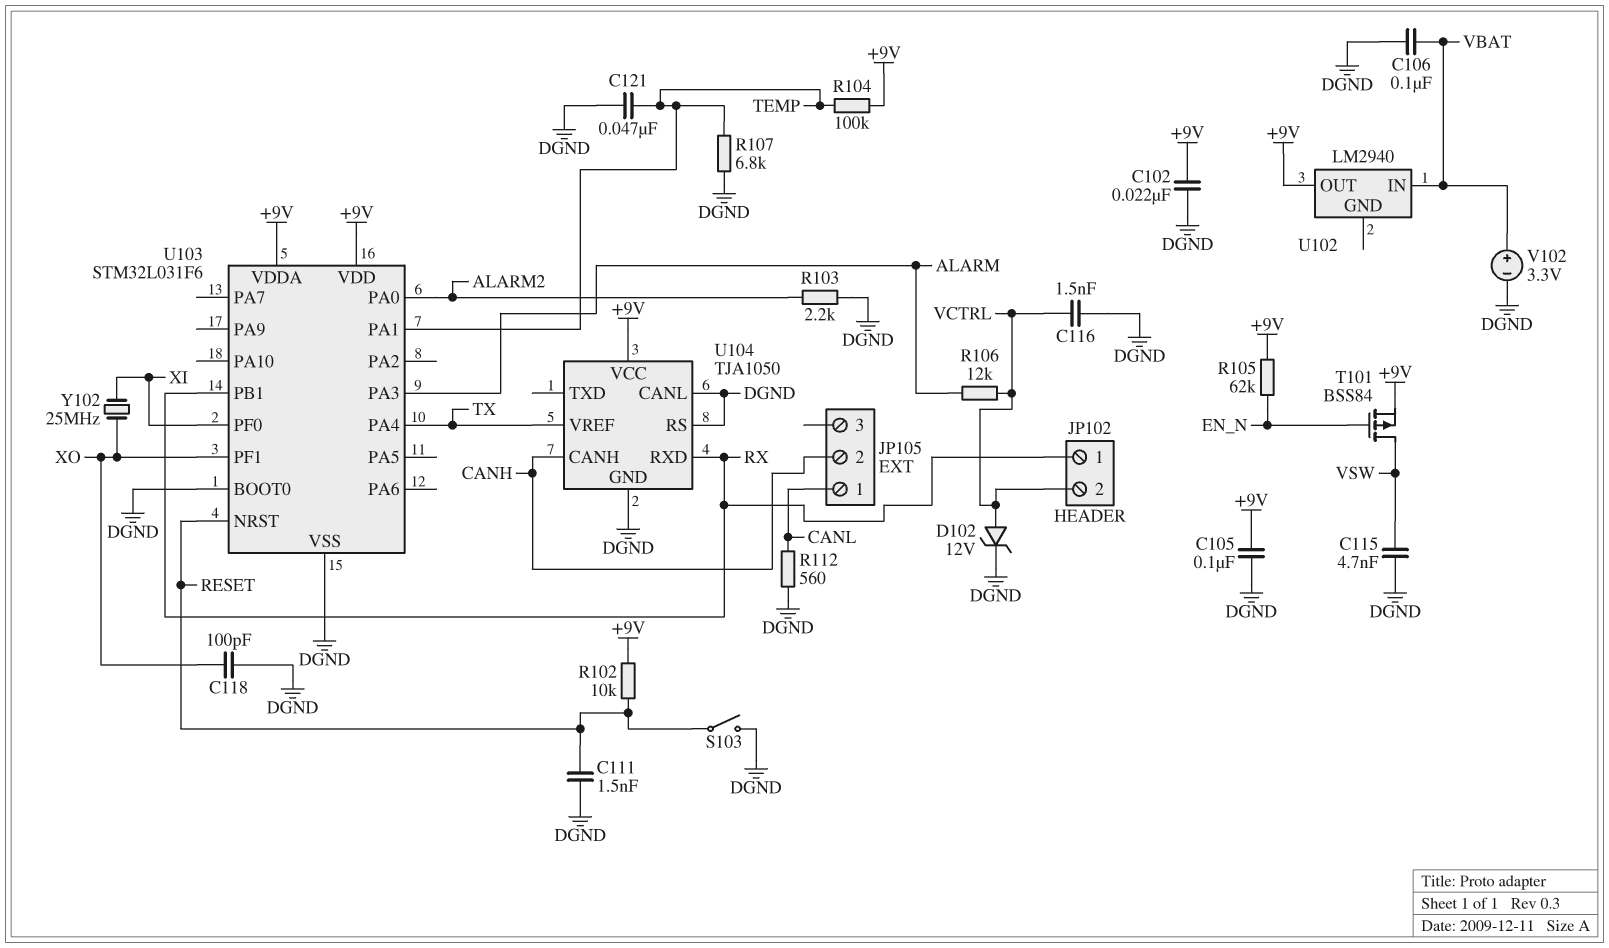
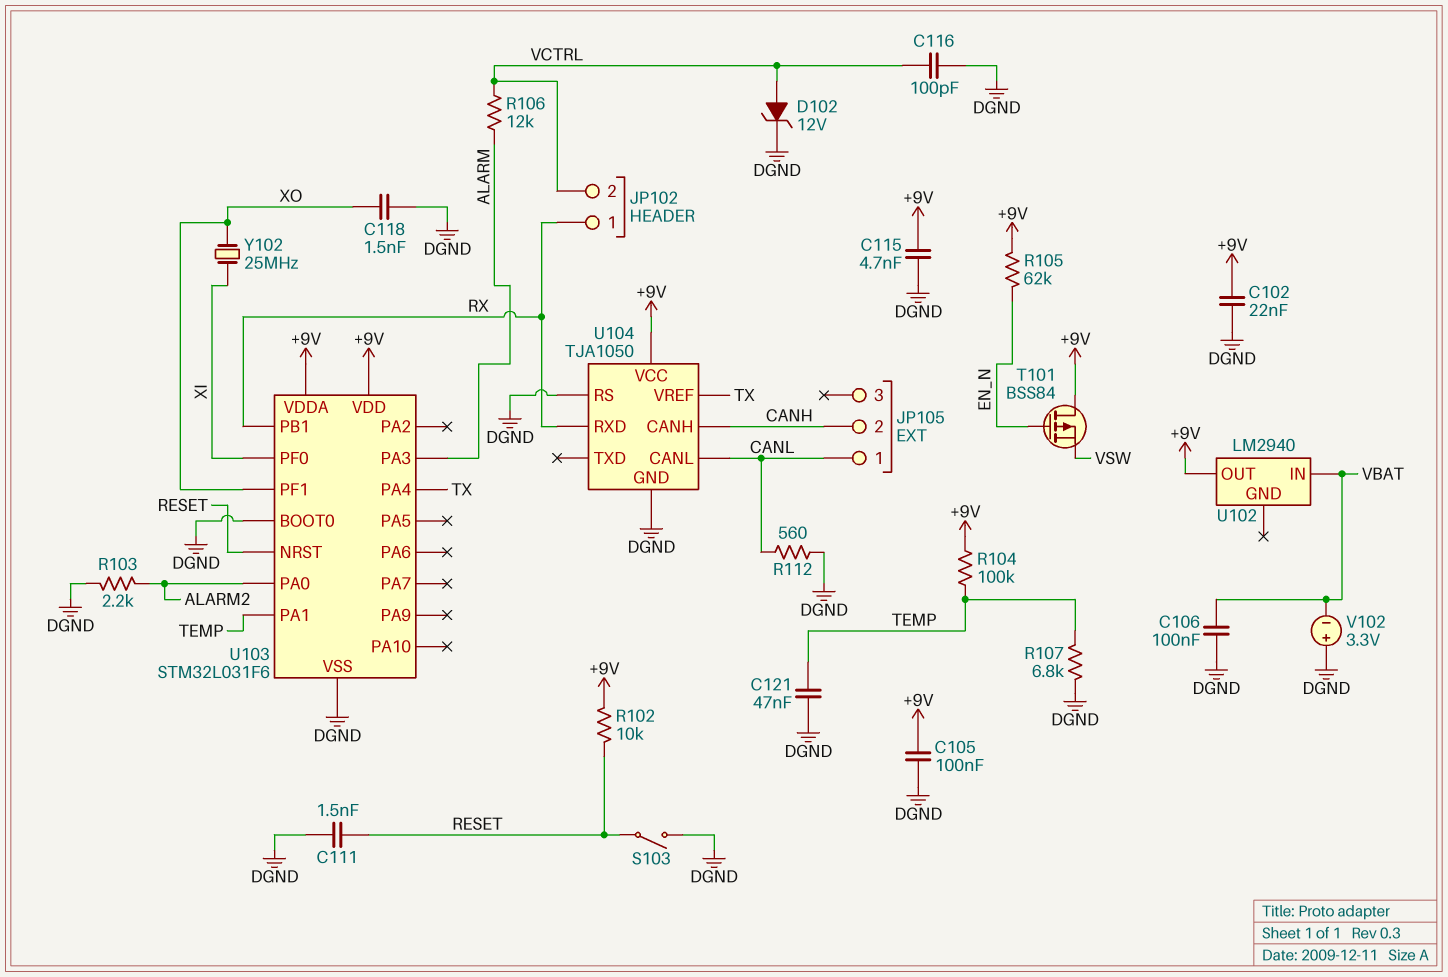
C115: 4.7nF (DGND, VSW) -> 4.7nF (+9V, DGND)
C116: 1.5nF (DGND, VCTRL) -> 100pF (DGND, VCTRL)
C118: 100pF (DGND, XO) -> 1.5nF (DGND, XO)
T101: PMOS BSS84 (G EN_N, D VSW, S +9V) -> PMOS BSS84 (G EN_N, D +9V, S VSW)
U104 pin CANL: DGND -> CANL
V102: 3.3V (plus VBAT, minus DGND) -> 3.3V (plus DGND, minus VBAT)

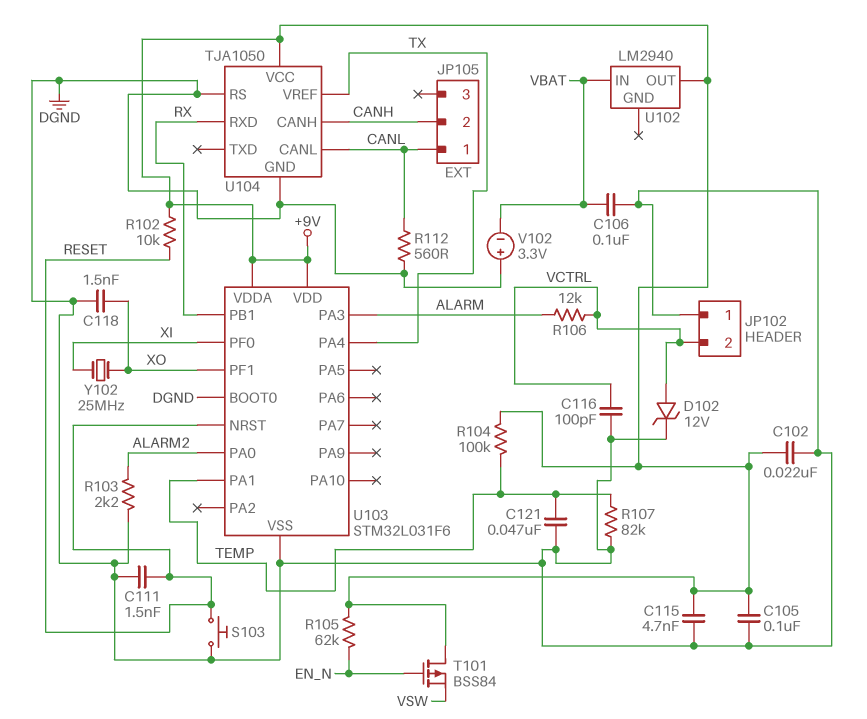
JP102 pin 1: RX -> DGND
R107: 6.8k (DGND, TEMP) -> 82k (DGND, TEMP)
S103: switch (DGND, RESET) -> button (DGND, RESET)

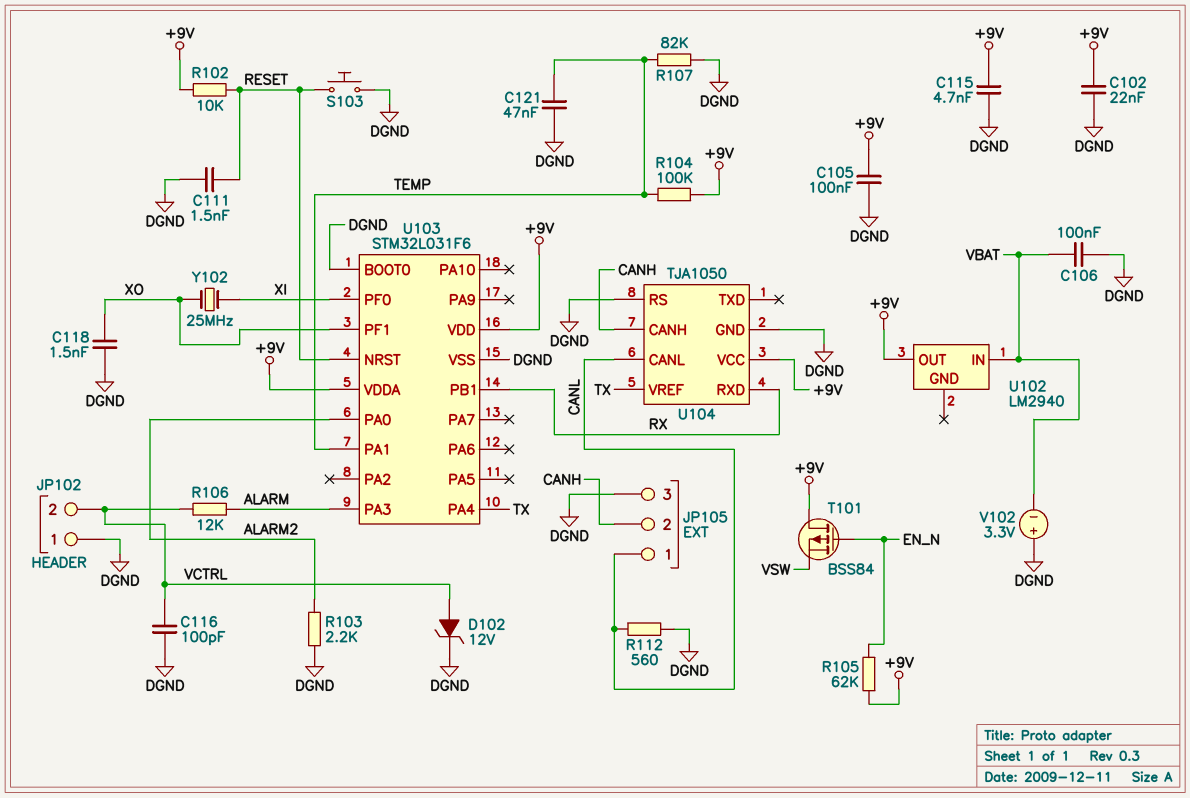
JP105 pin 3: none -> DGND

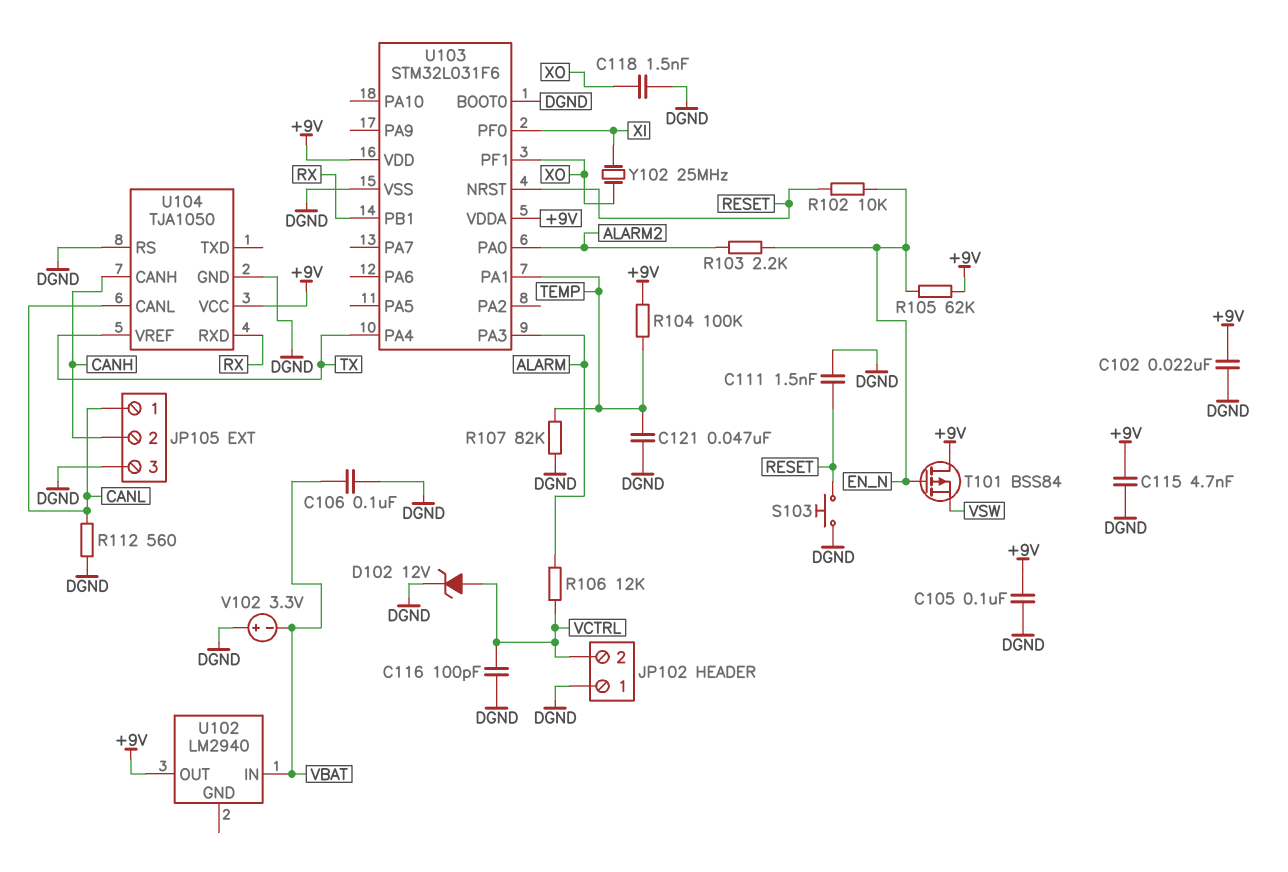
R102: 10k (+9V, RESET) -> 10k (EN_N, RESET)
R103: 2.2k (ALARM2, DGND) -> 2.2k (ALARM2, EN_N)

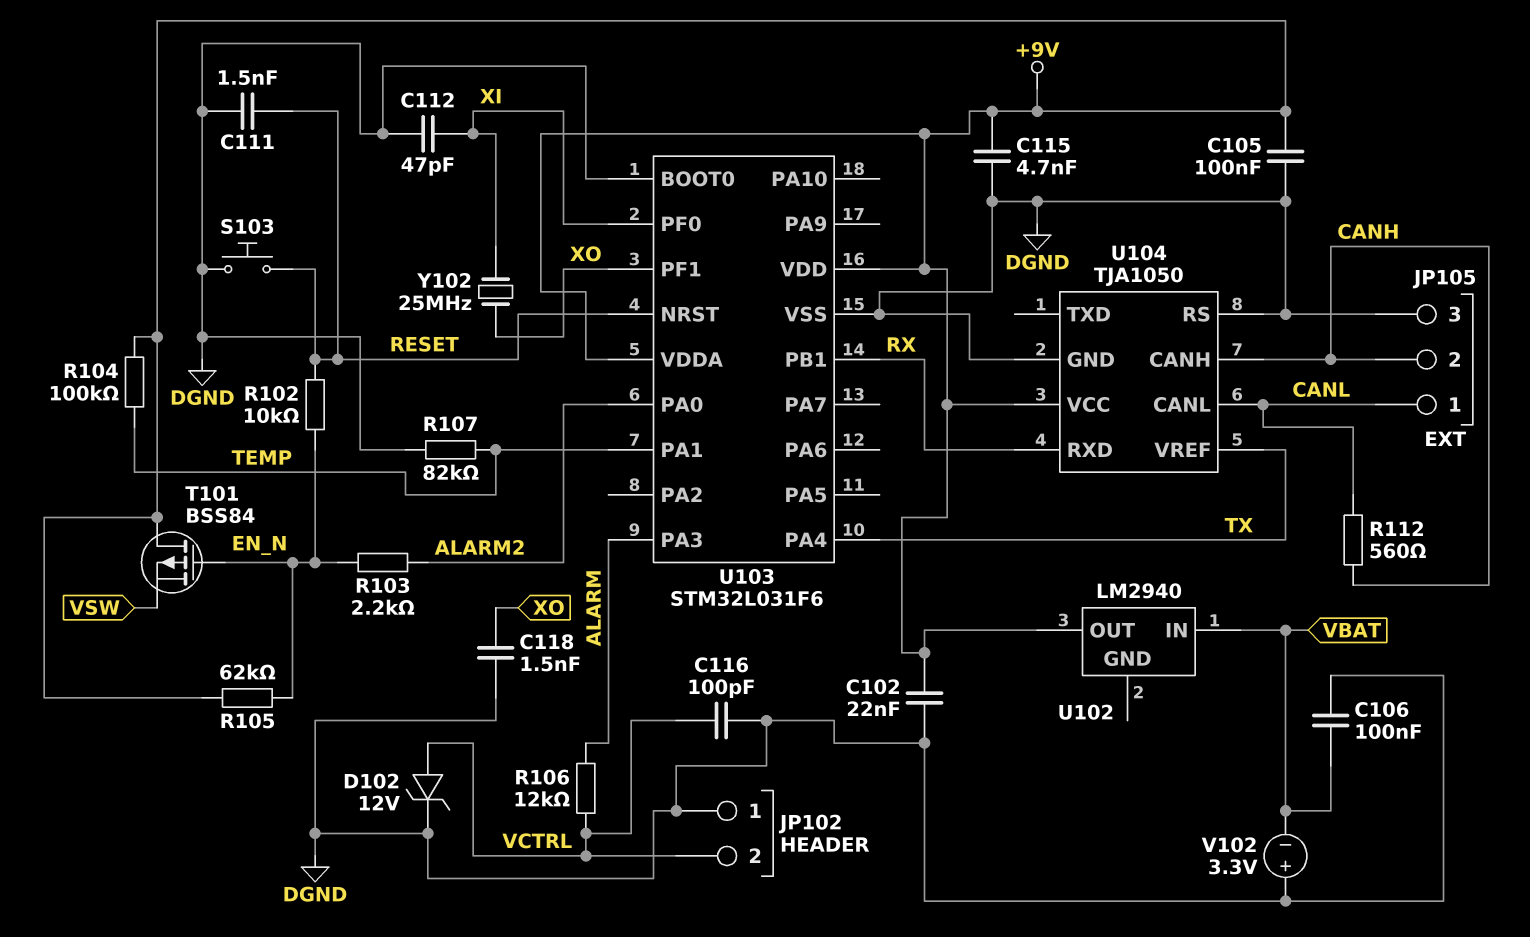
C112: none -> 47pF (DGND, XI)
C121: 47nF (DGND, TEMP) -> none
R112: 560 (CANL, DGND) -> 560 (CANH, CANL)

